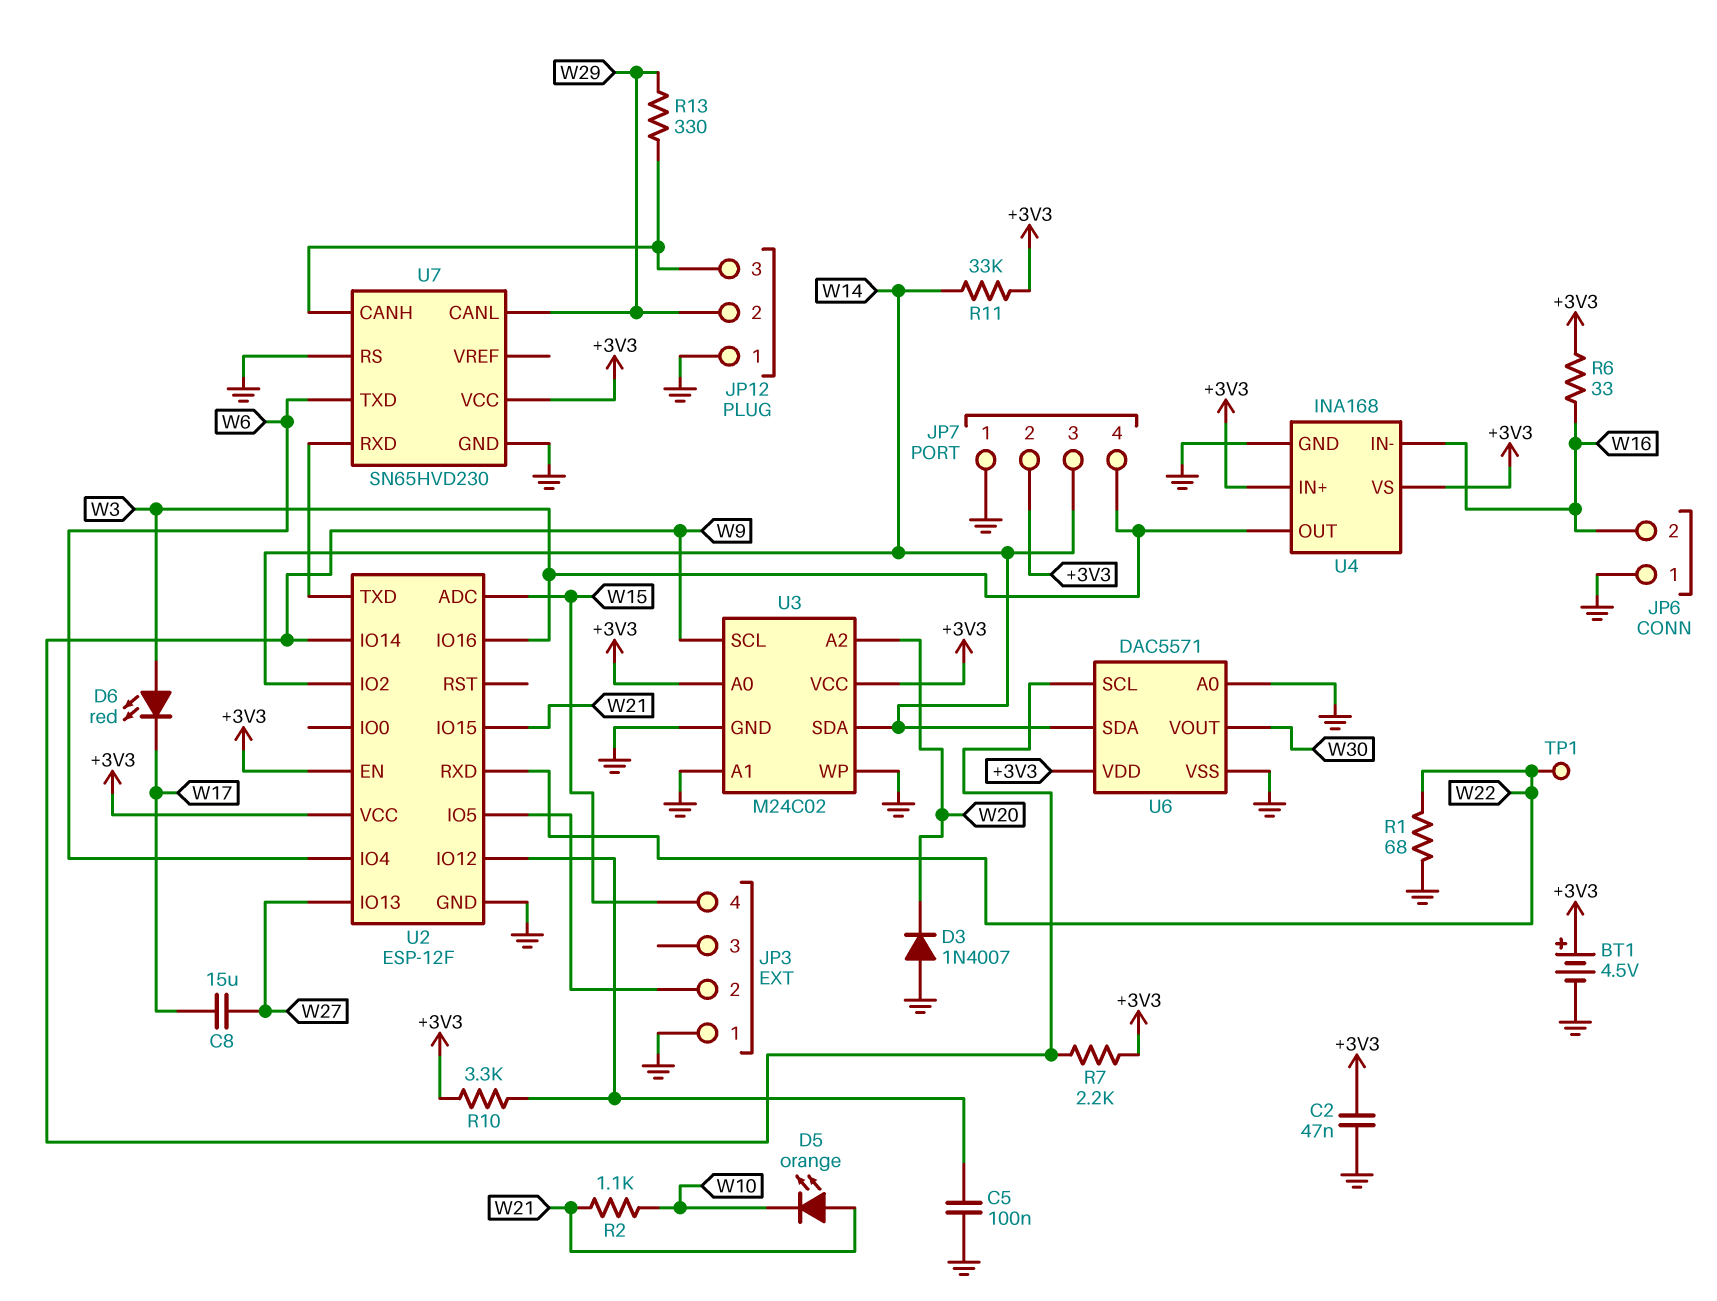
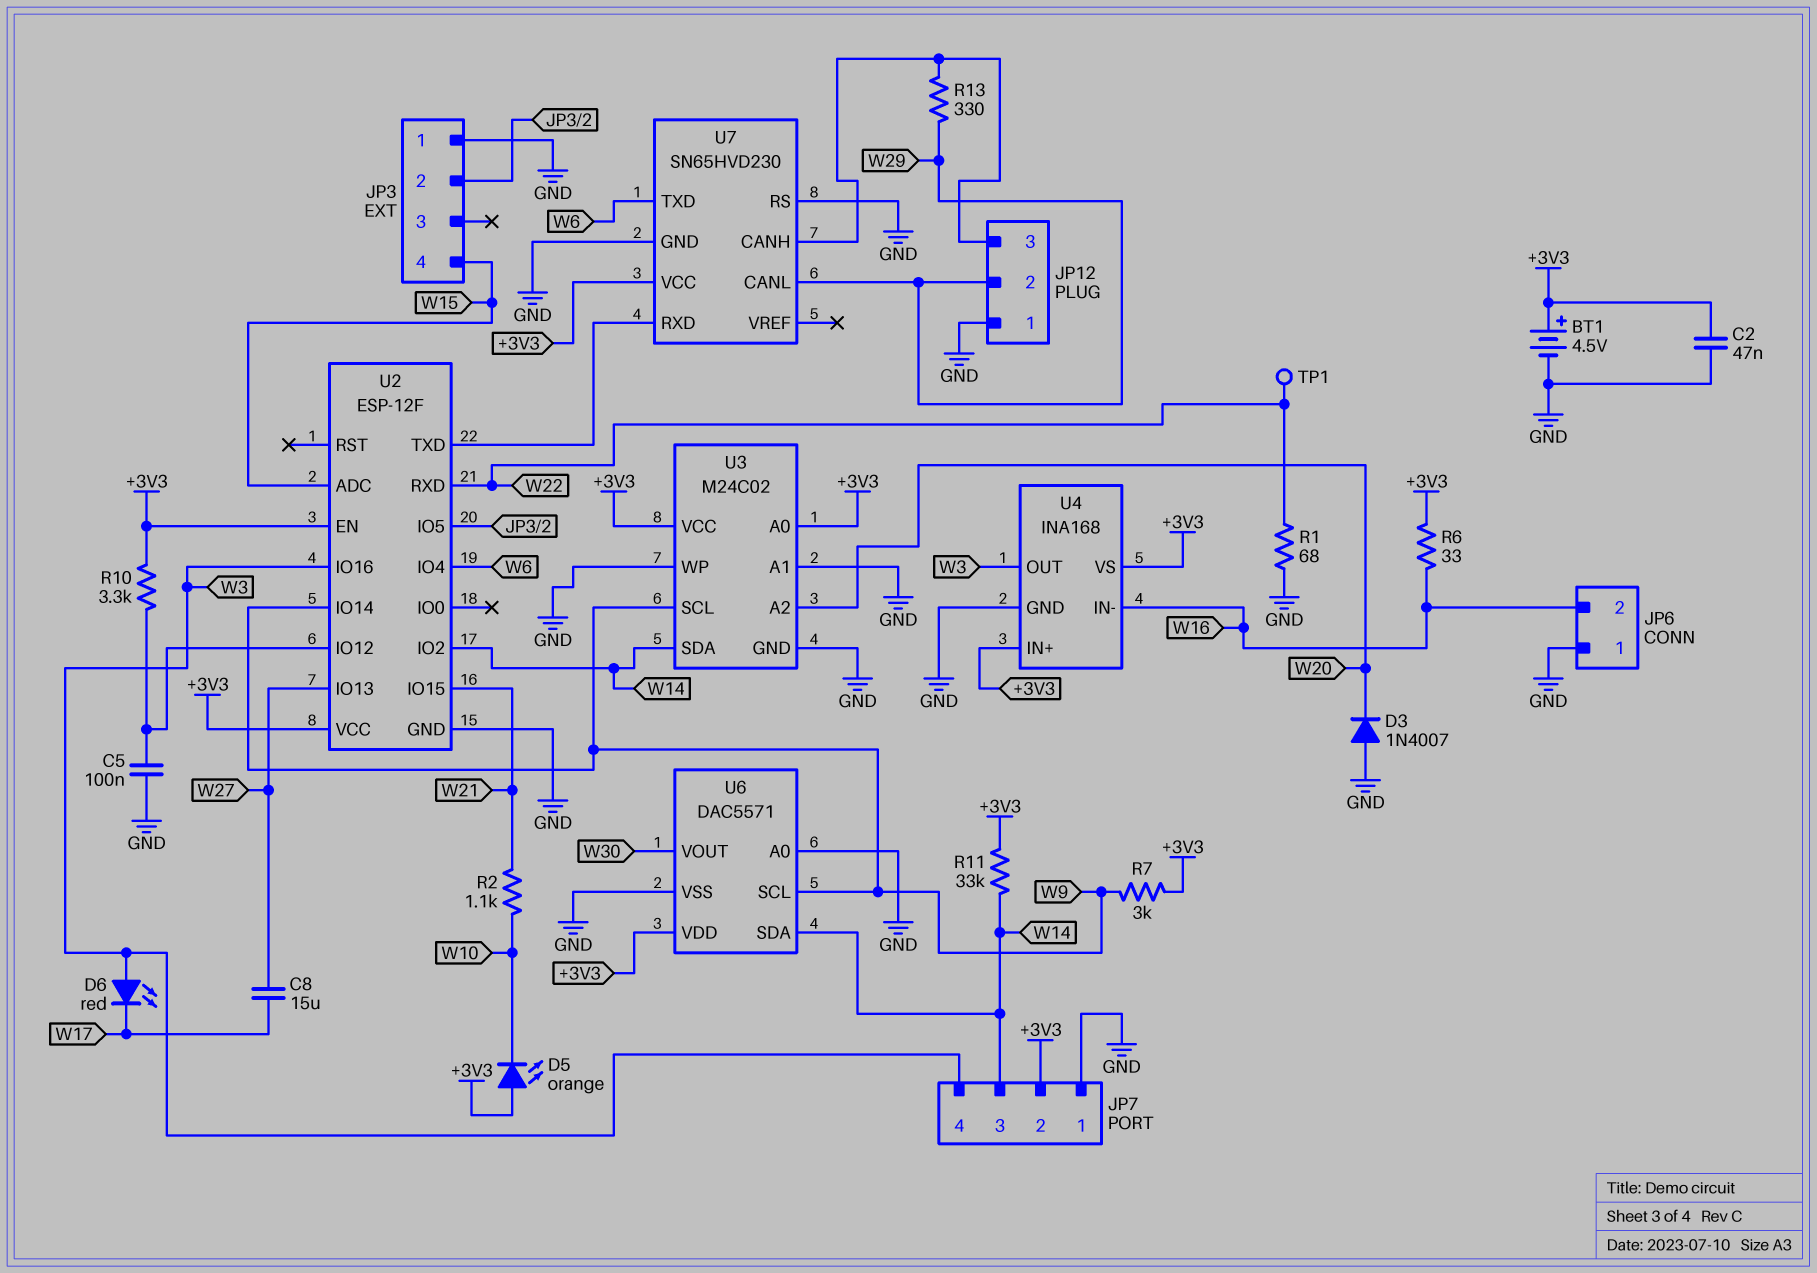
D5: LED orange (A W21, K W10) -> LED orange (A +3V3, K W10)
R7: 2.2k (+3V3, W9) -> 3k (+3V3, W9)

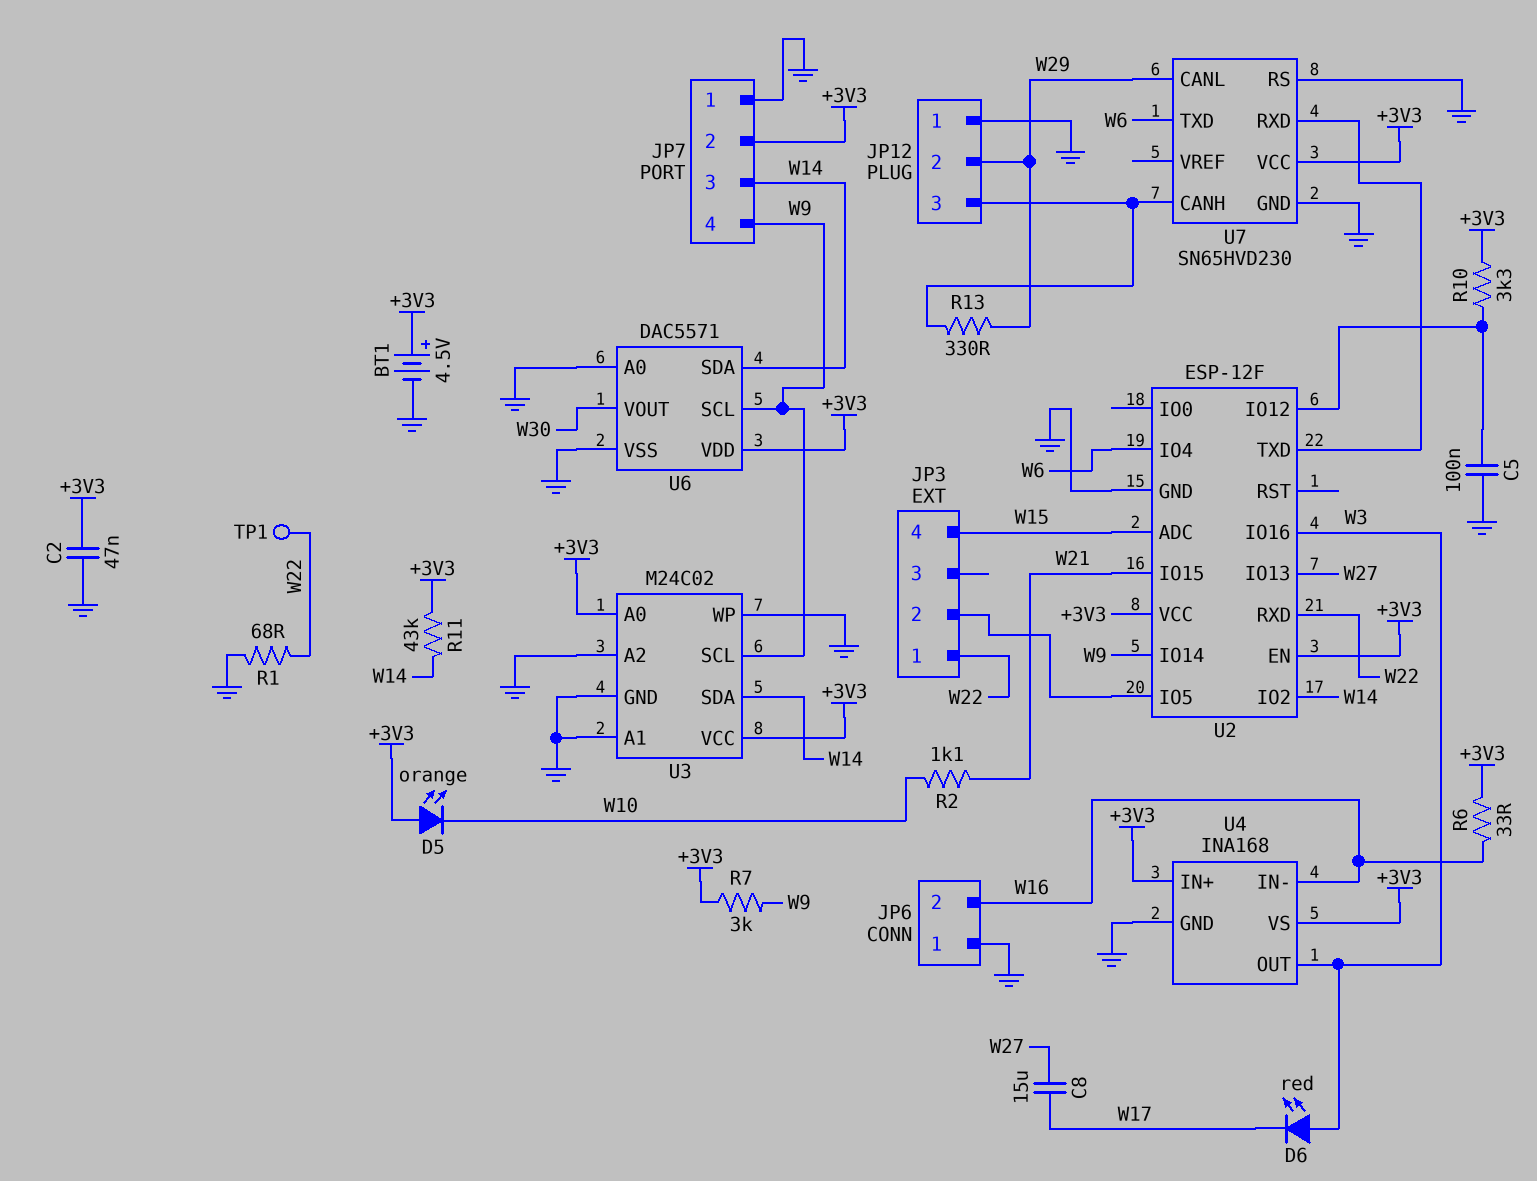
D3: diode 1N4007 (A GND, K W20) -> none
JP3 pin 1: GND -> W22
JP7 pin 4: W3 -> W9
R11: 33k (+3V3, W14) -> 43k (+3V3, W14)
U3 pin A2: W20 -> GND

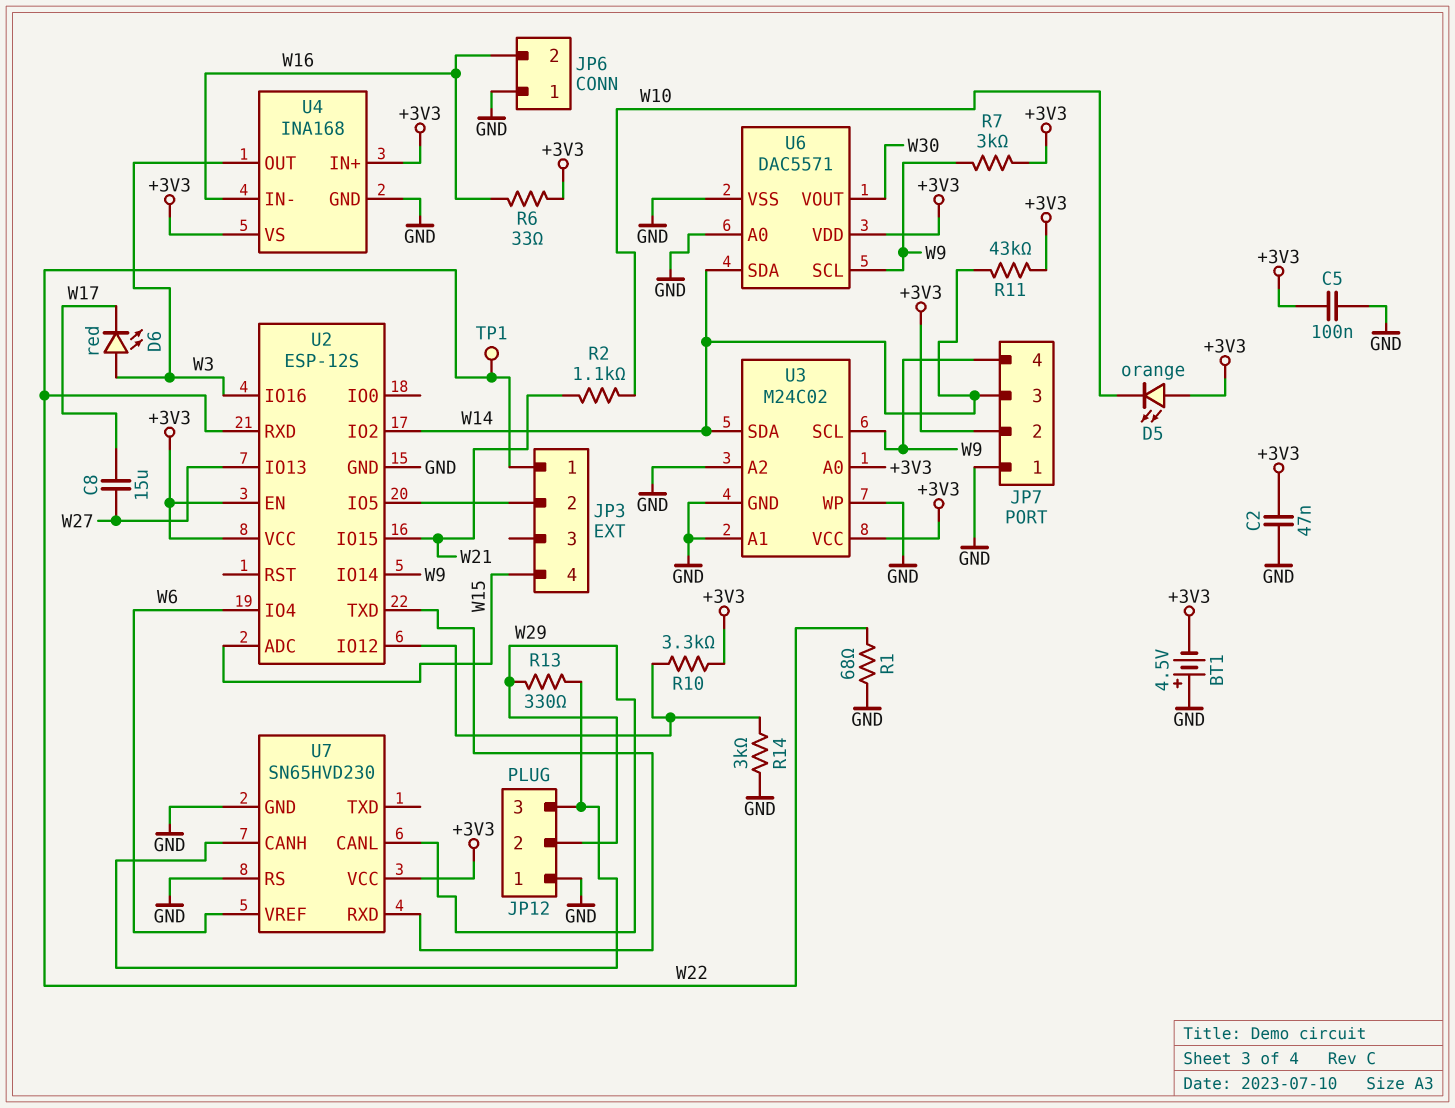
BT1: 4.5V (plus +3V3, minus GND) -> 4.5V (plus GND, minus +3V3)
C5: 100nF (GND, U2/IO12) -> 100nF (+3V3, GND)
R14: none -> 3k (GND, U2/IO12)
U2: ESP-12F -> ESP-12S
U7 pin TXD: W6 -> none
U7 pin VREF: none -> W6

